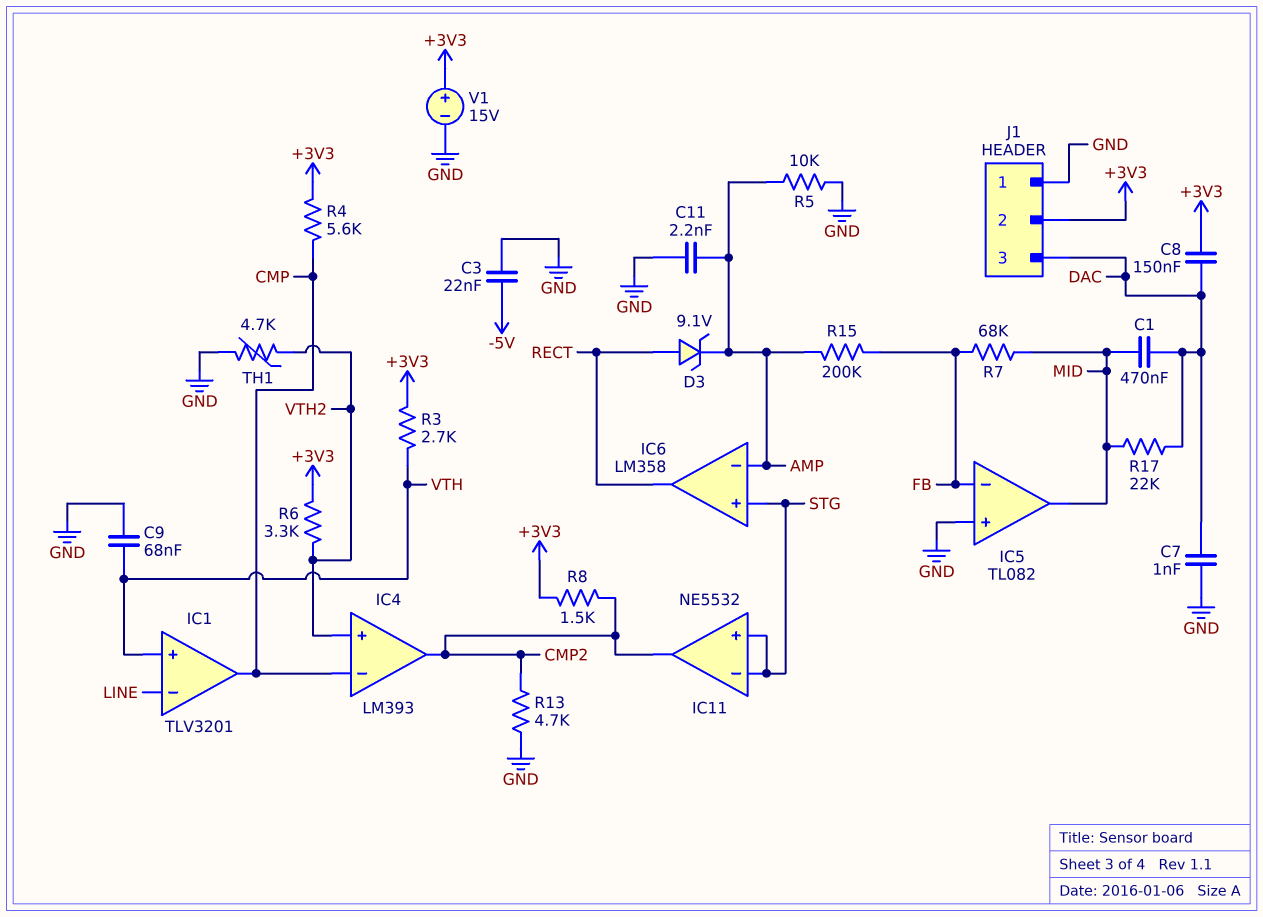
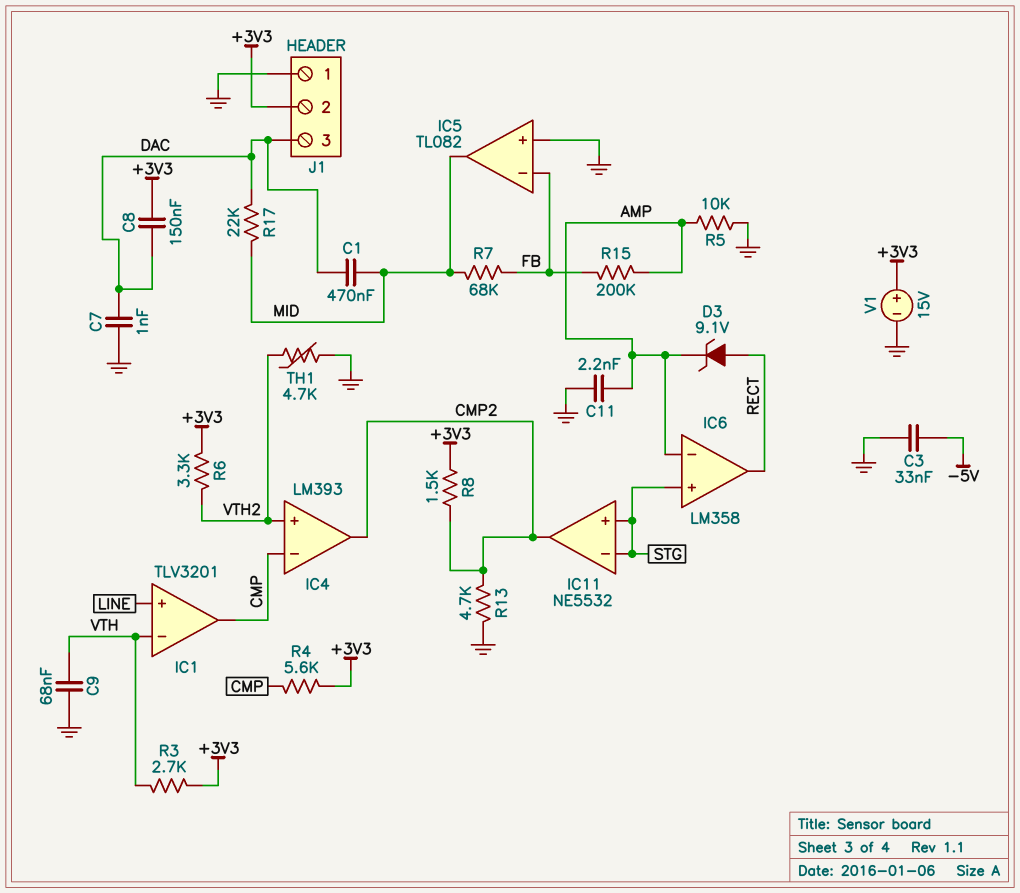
C3: 22nF (-5V, GND) -> 33nF (-5V, GND)
IC1 pin in+: VTH -> LINE
IC1 pin in-: LINE -> VTH

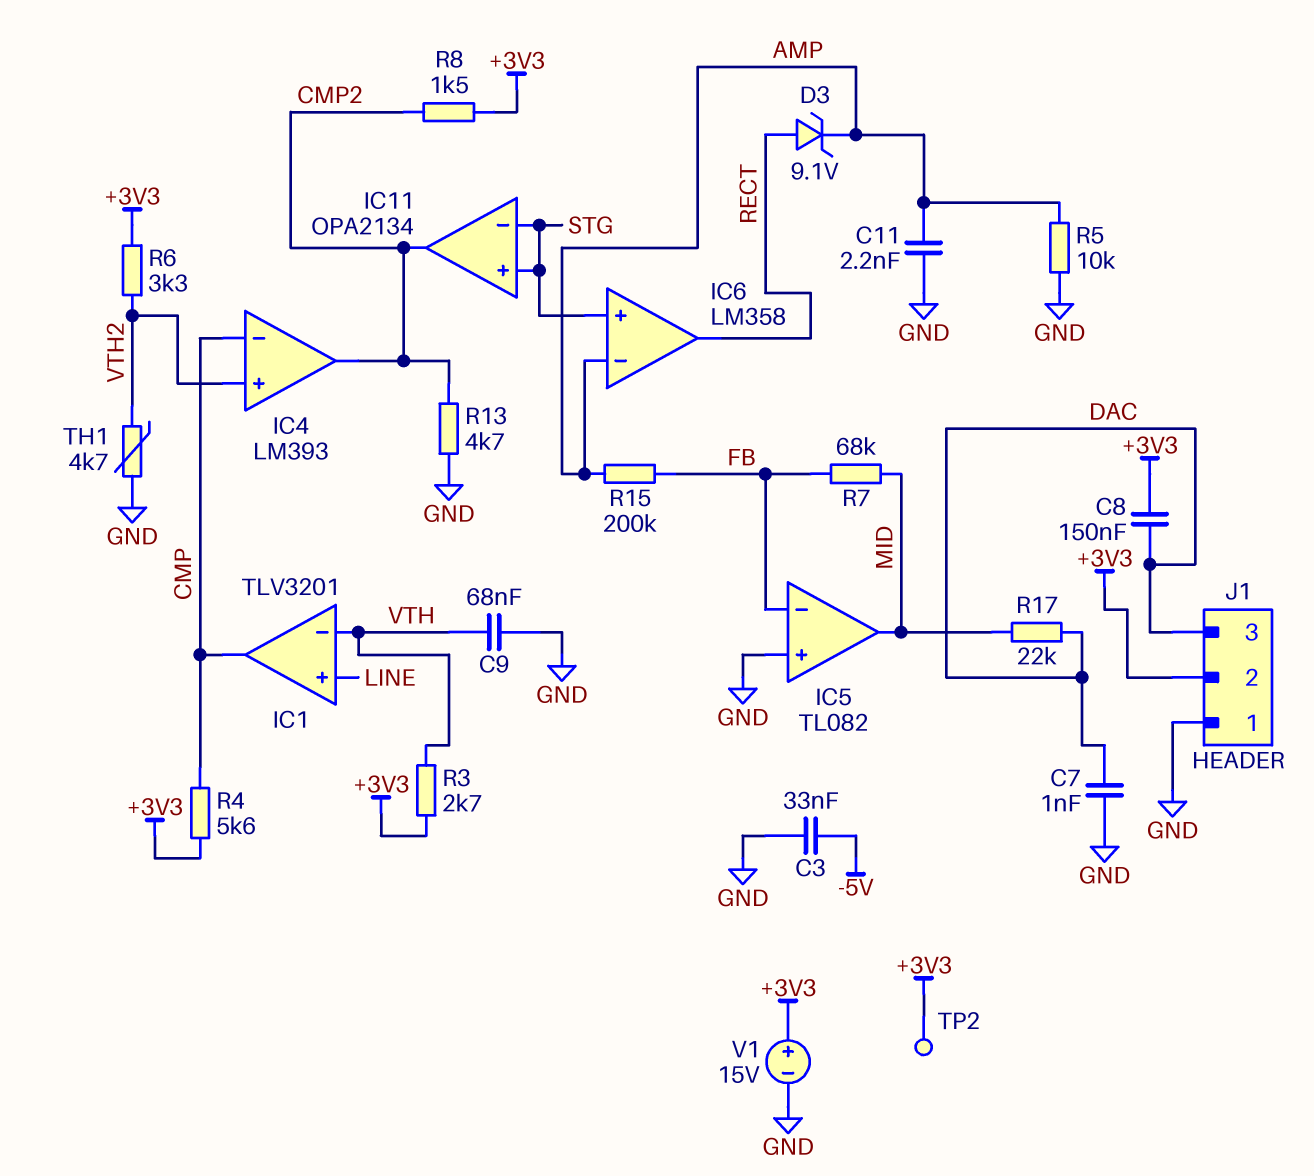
C1: 470nF (DAC, MID) -> none
IC11: NE5532 -> OPA2134
TP2: none -> test point (+3V3)

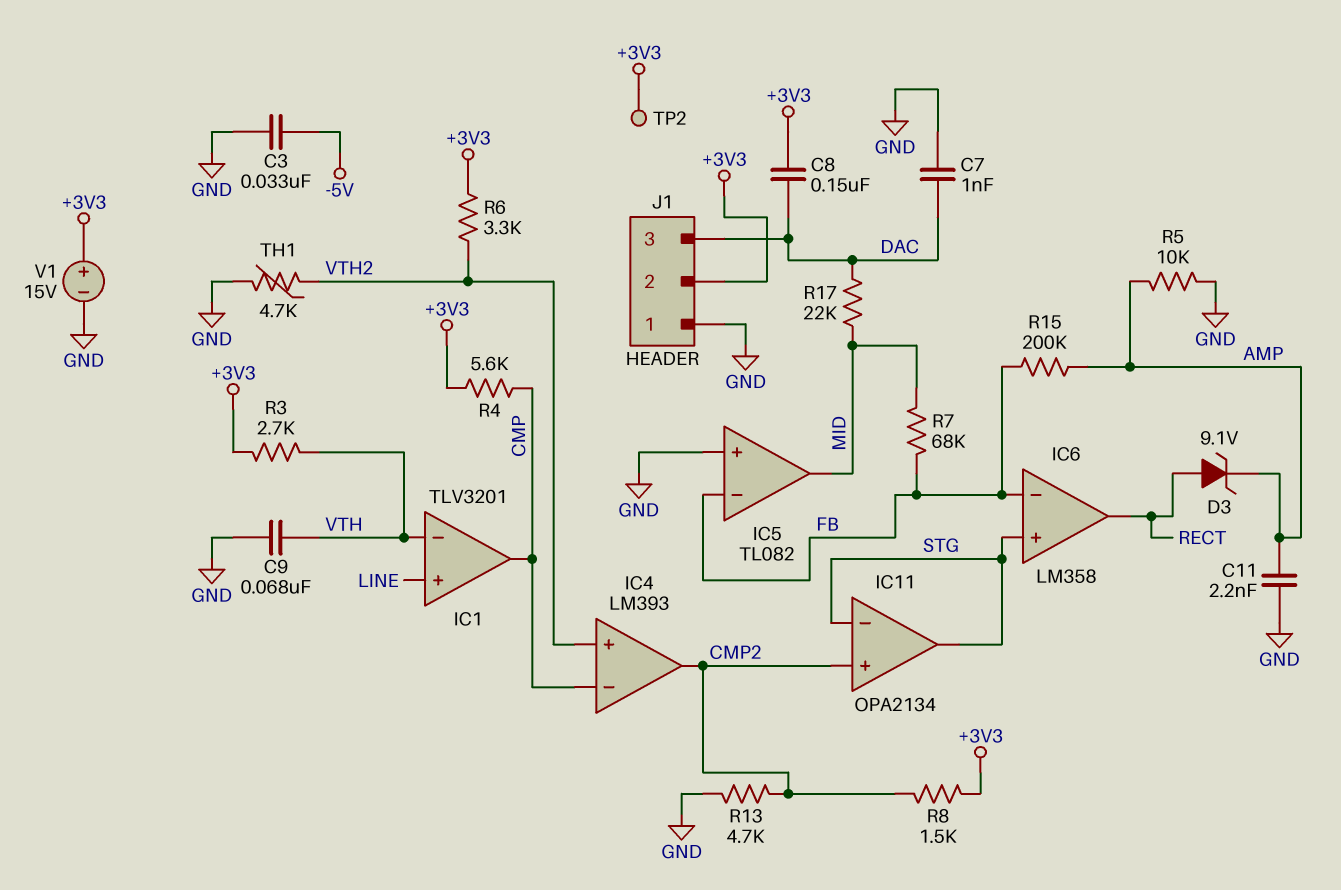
IC6 pin in-: AMP -> FB
IC11 pin in+: STG -> CMP2
IC11 pin out: CMP2 -> STG

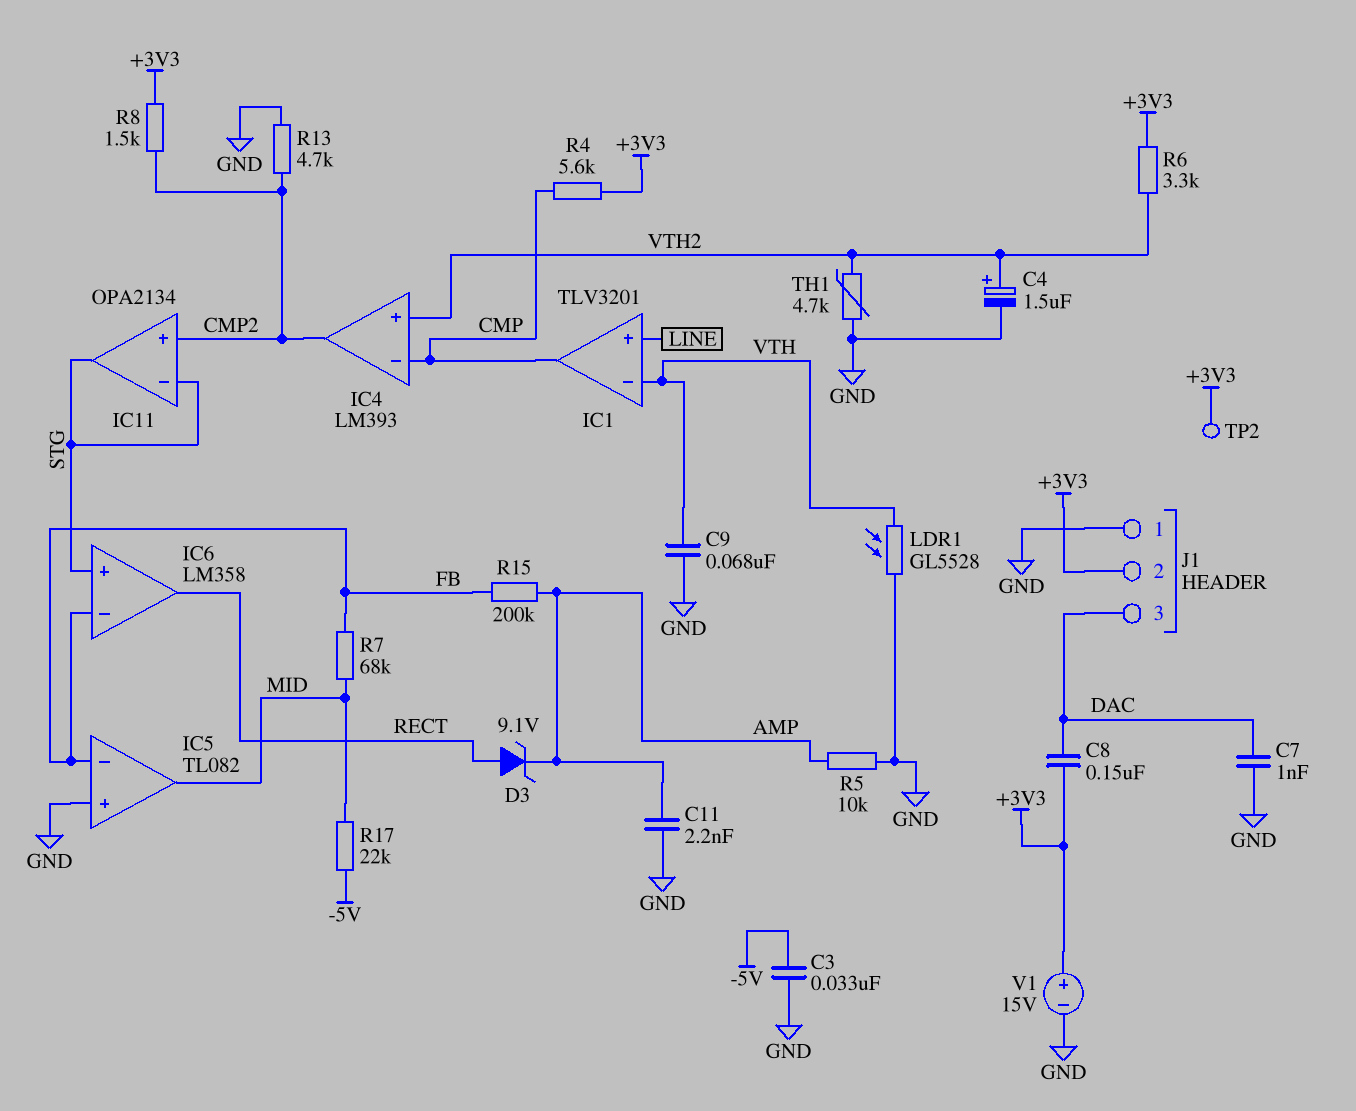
C4: none -> 1.5uF (plus VTH2, minus GND)
LDR1: none -> GL5528 (GND, VTH)
R3: 2.7k (+3V3, VTH) -> none
R17: 22k (DAC, MID) -> 22k (-5V, MID)

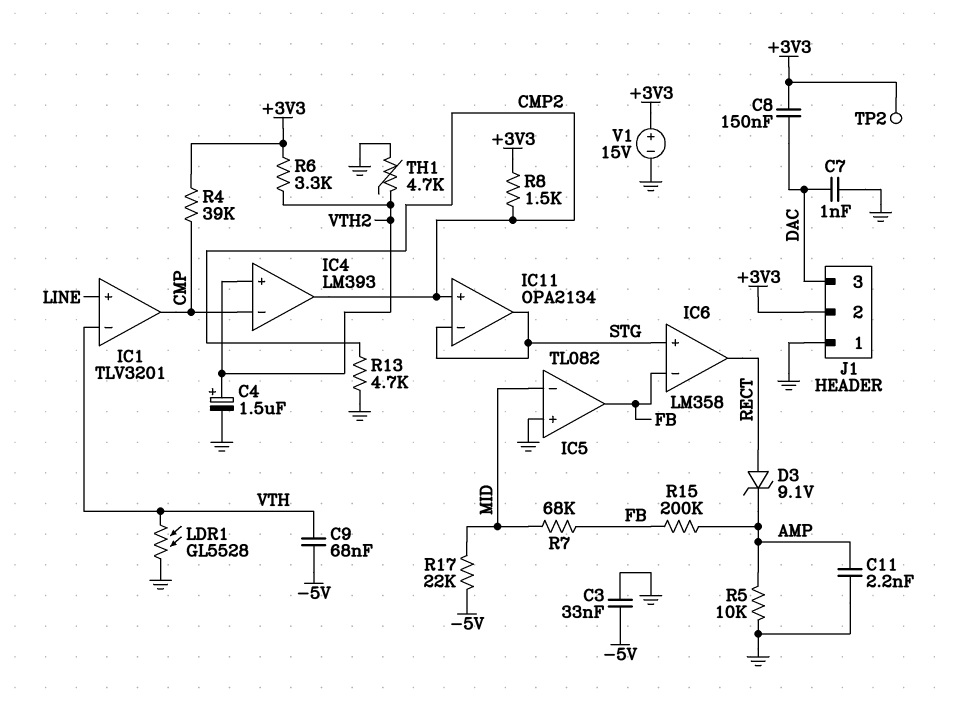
C9: 68nF (GND, VTH) -> 68nF (-5V, VTH)
IC5 pin in-: FB -> MID
IC5 pin out: MID -> FB
R4: 5.6k (+3V3, CMP) -> 39k (+3V3, CMP)

